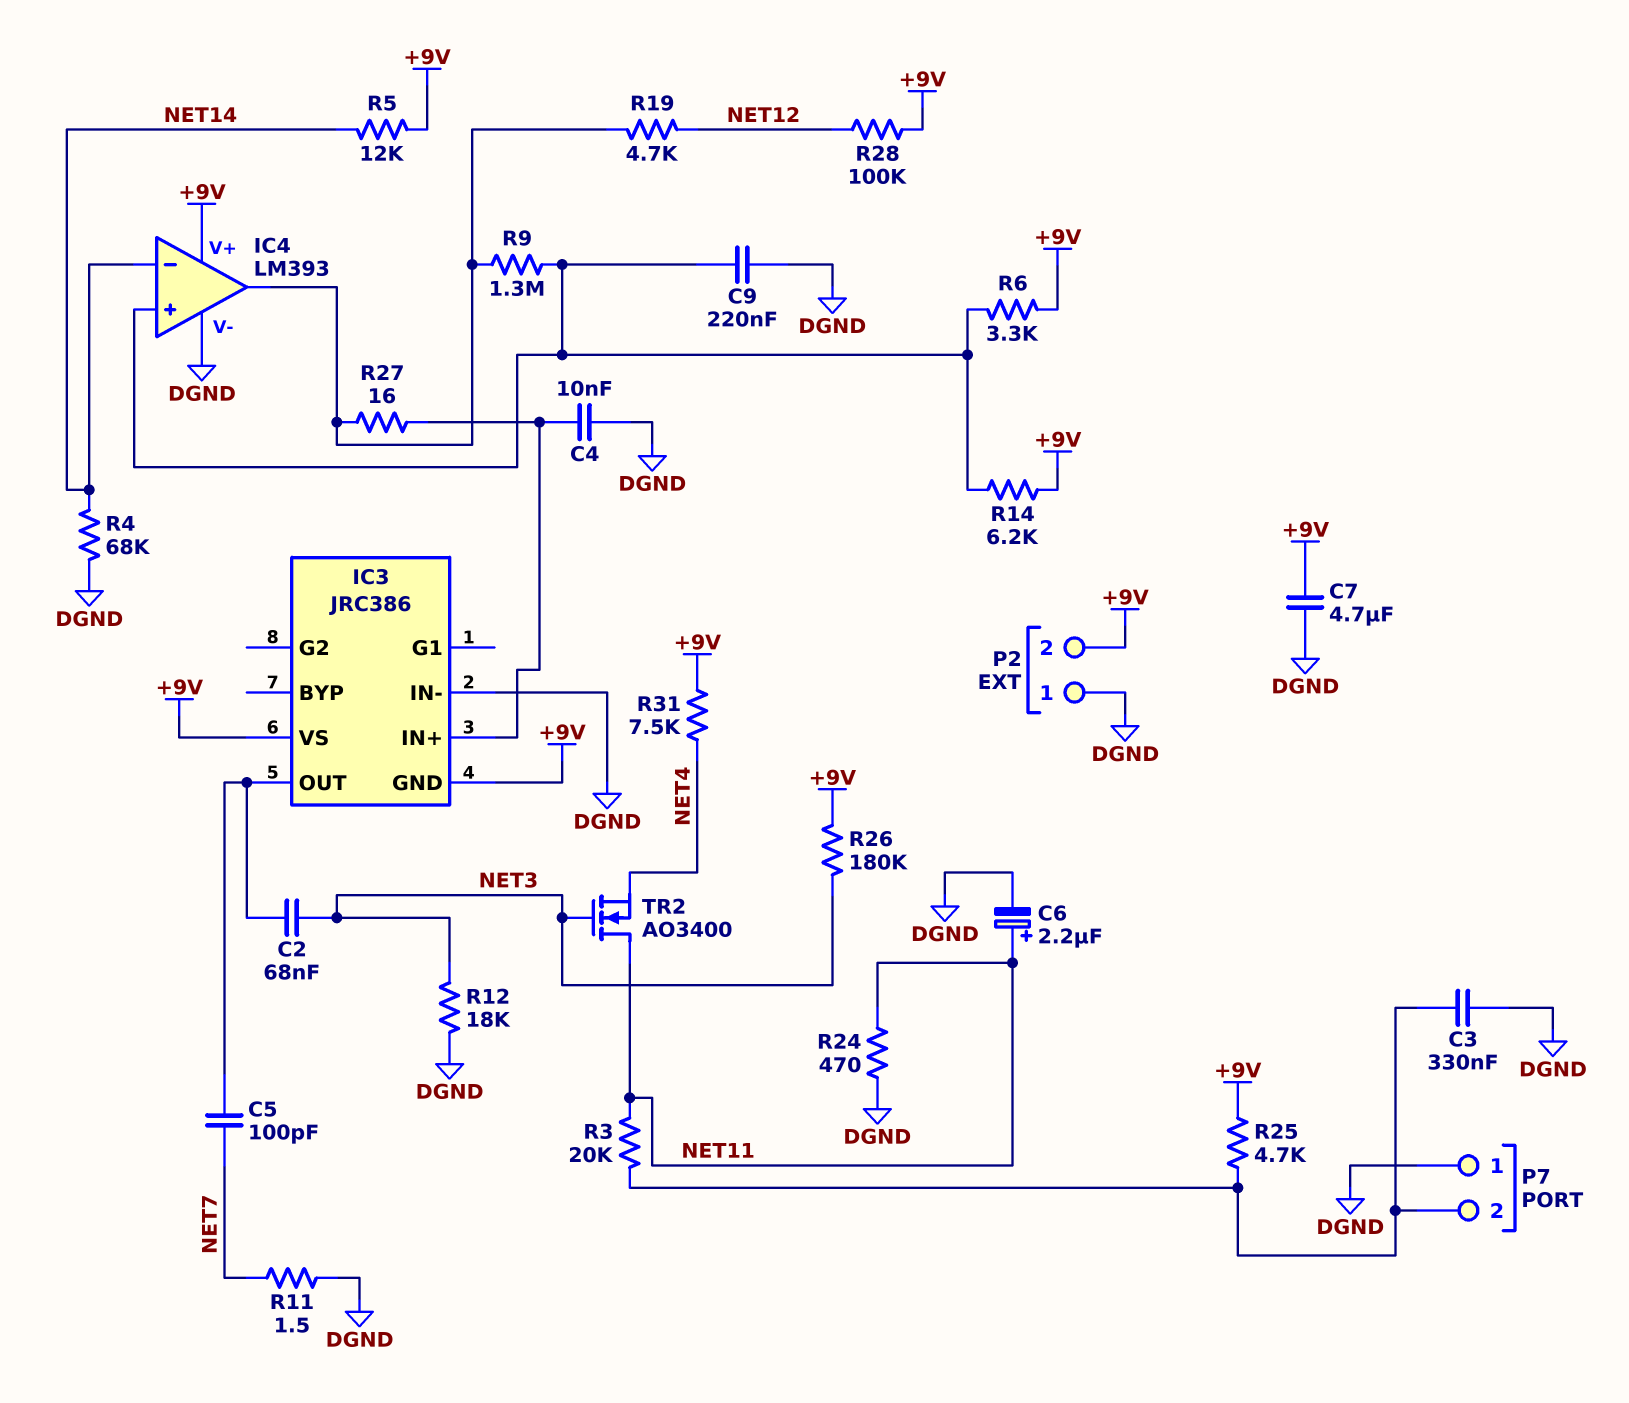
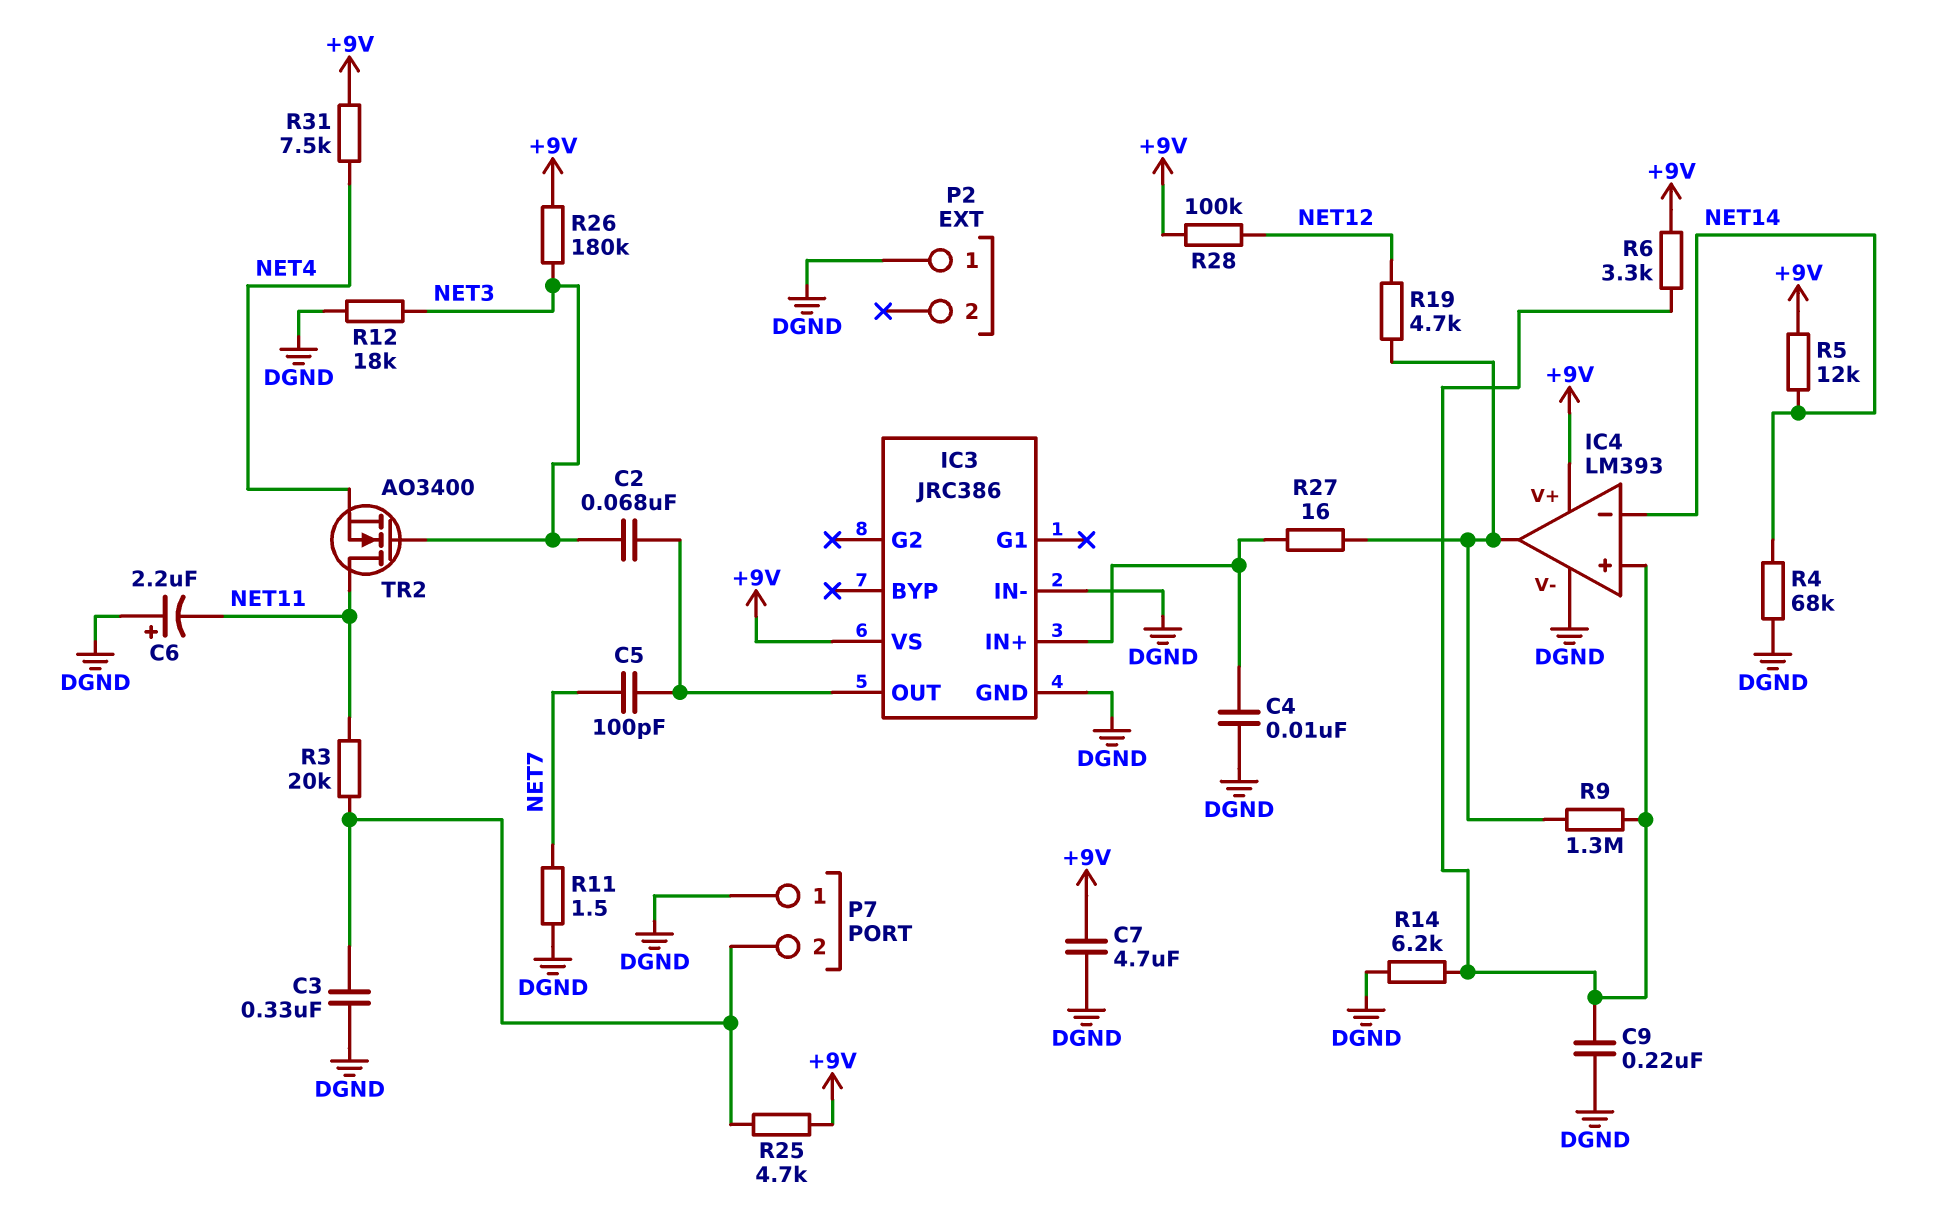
C6: 2.2uF (plus NET11, minus DGND) -> 2.2uF (plus DGND, minus NET11)
IC3 pin GND: +9V -> DGND
P2 pin 2: +9V -> none
R14: 6.2k (+9V, IC4/in+) -> 6.2k (DGND, IC4/in+)
R24: 470 (DGND, NET11) -> none

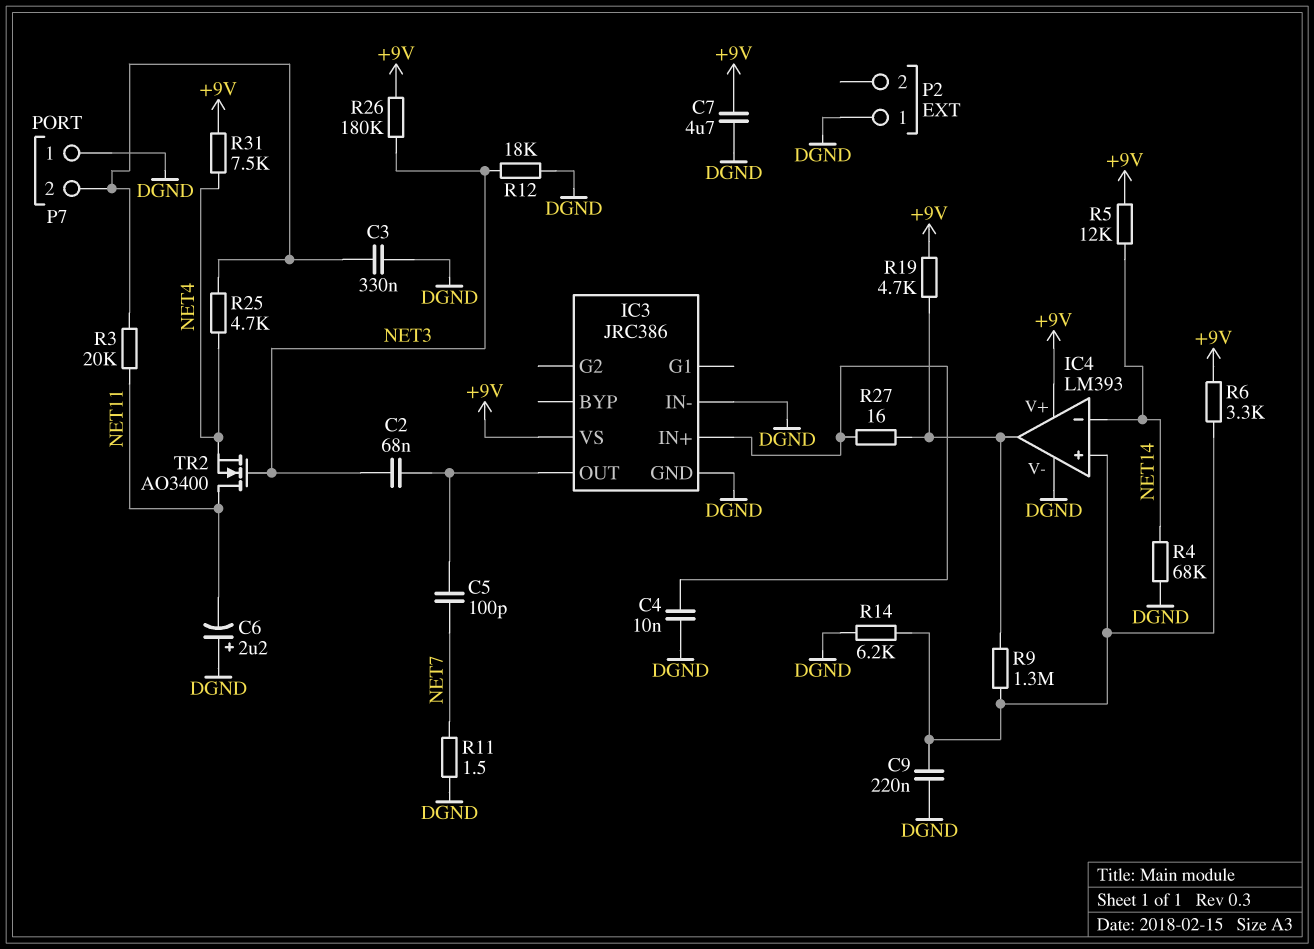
R19: 4.7k (IC4/out, NET12) -> 4.7k (+9V, IC4/out)
R25: 4.7k (+9V, P7/2) -> 4.7k (NET4, P7/2)
R28: 100k (+9V, NET12) -> none

